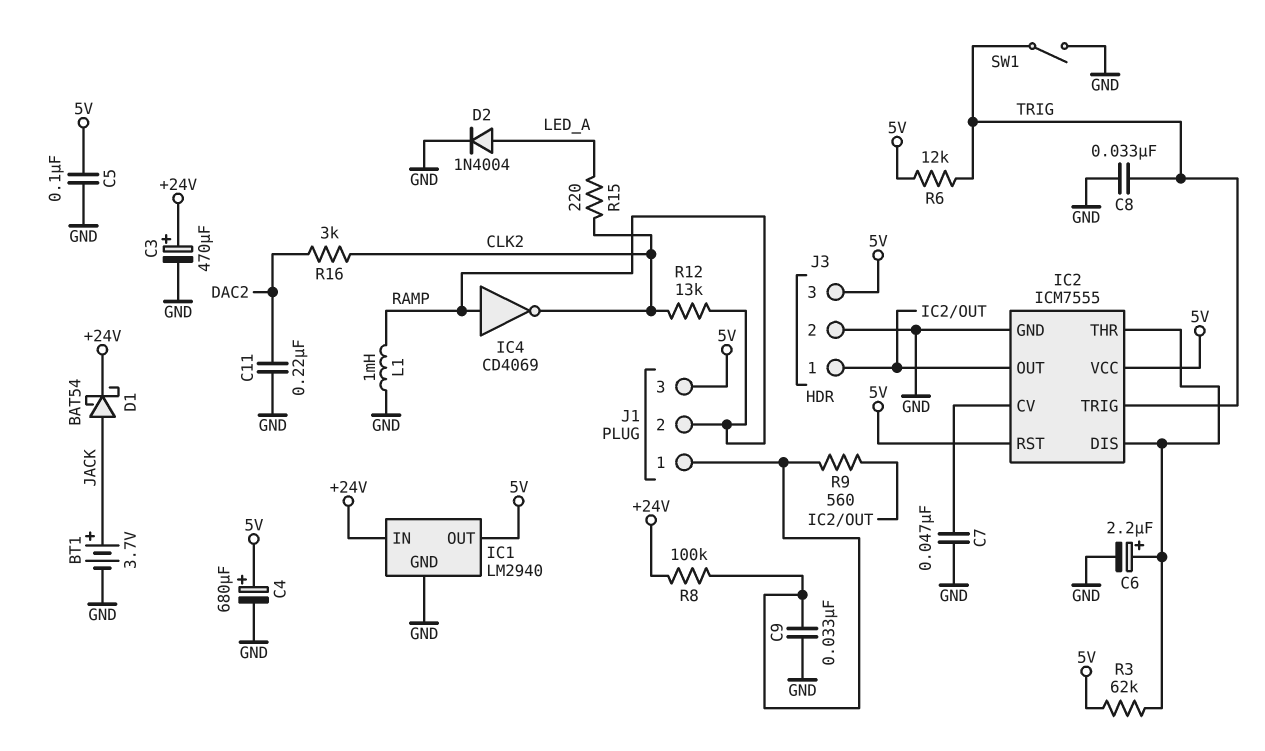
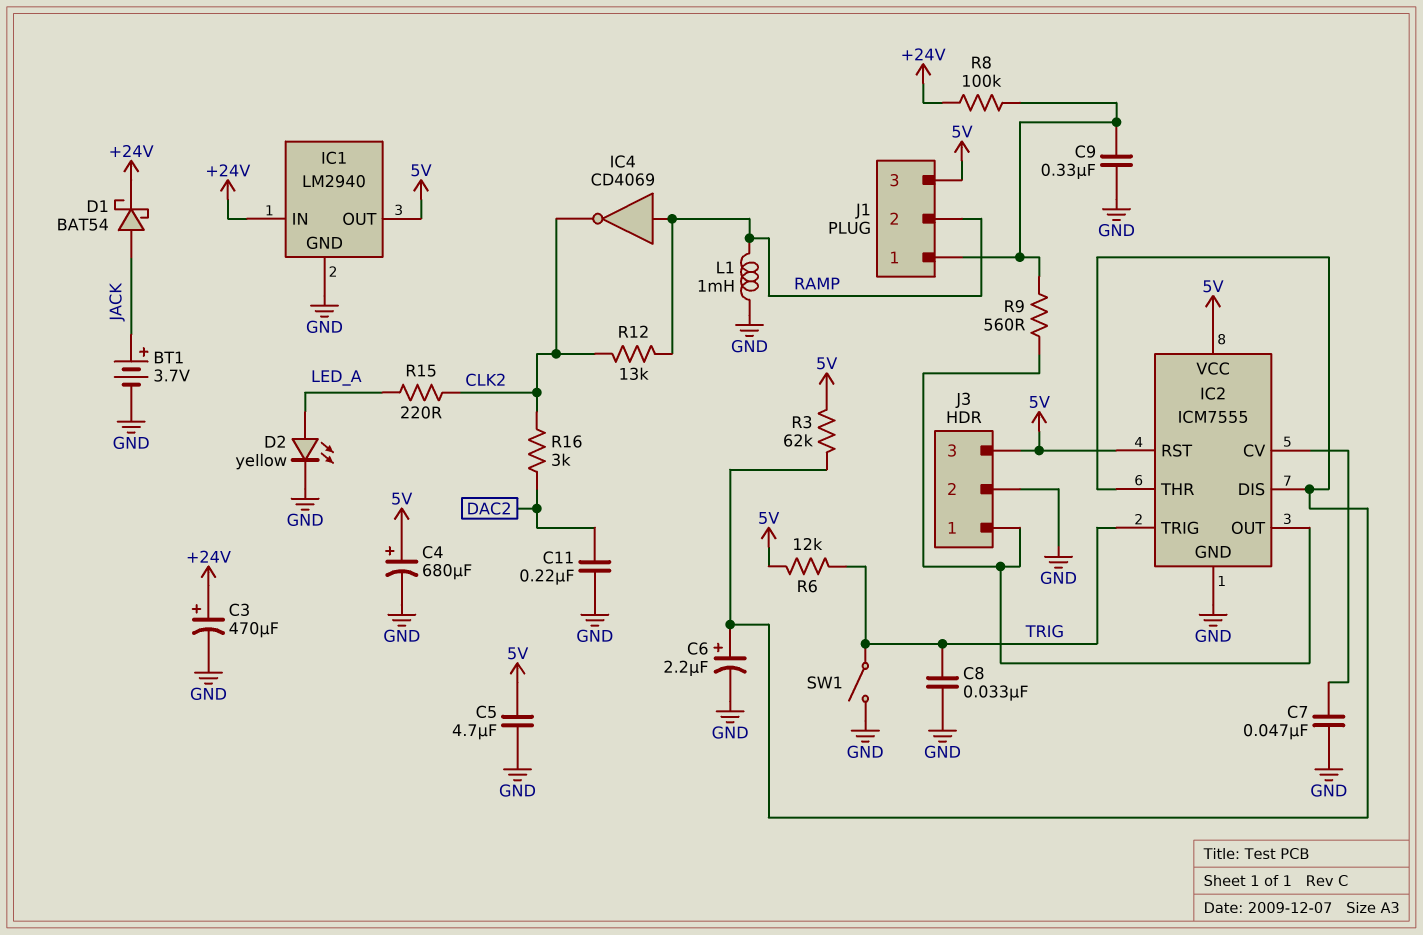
C5: 100nF (5V, GND) -> 4.7uF (5V, GND)
C9: 33nF (GND, J1/1) -> 330nF (GND, J1/1)
D2: diode 1N4004 (A LED_A, K GND) -> LED yellow (A LED_A, K GND)

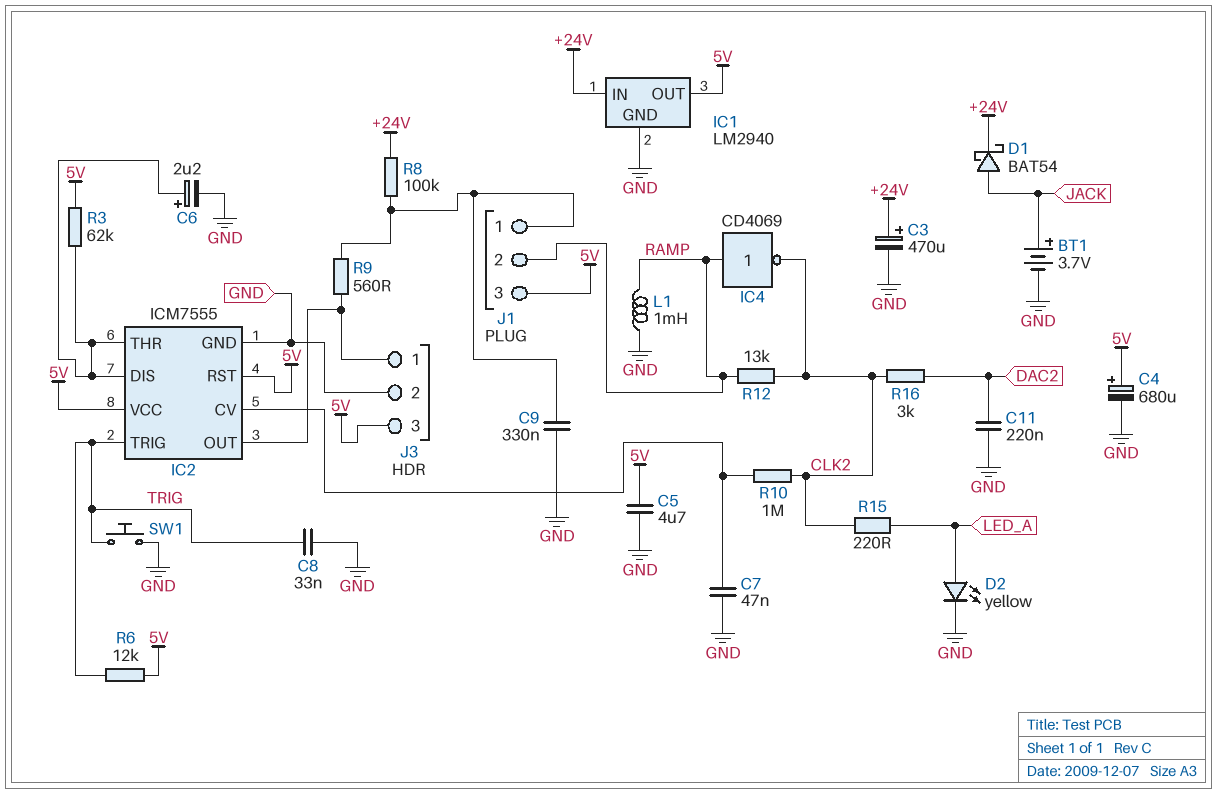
R10: none -> 1M (CLK2, IC2/CV)
SW1: switch (GND, TRIG) -> button (GND, TRIG)

